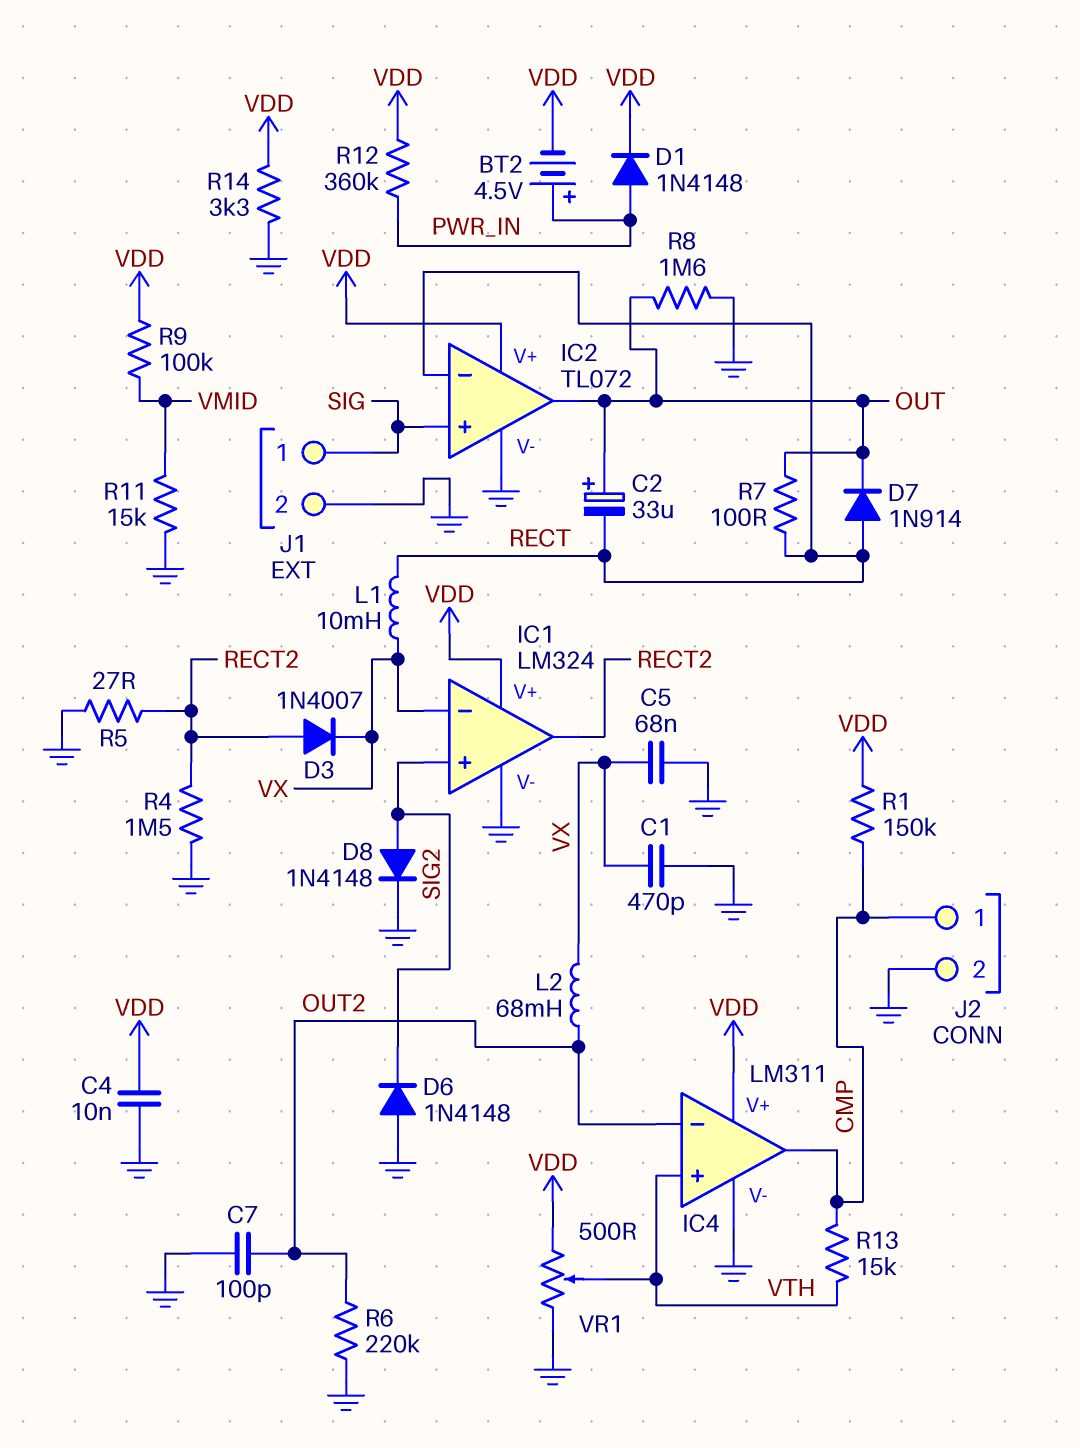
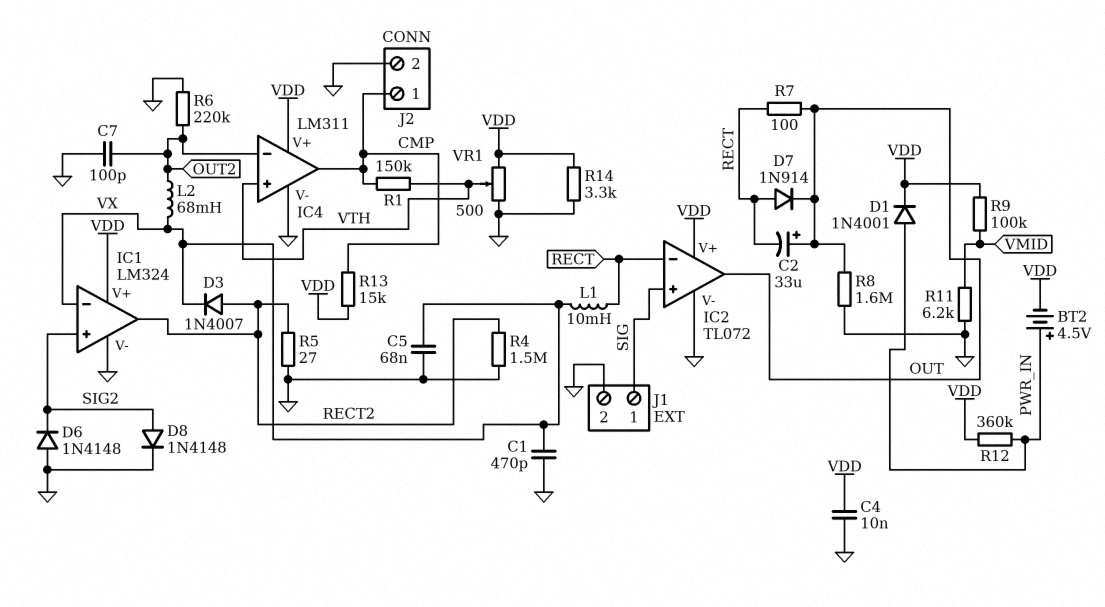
D1: diode 1N4148 (A PWR_IN, K VDD) -> diode 1N4001 (A PWR_IN, K VDD)
R1: 150k (CMP, VDD) -> 150k (CMP, VTH)
R11: 15k (GND, VMID) -> 6.2k (GND, VMID)
R13: 15k (CMP, VTH) -> 15k (CMP, VDD)

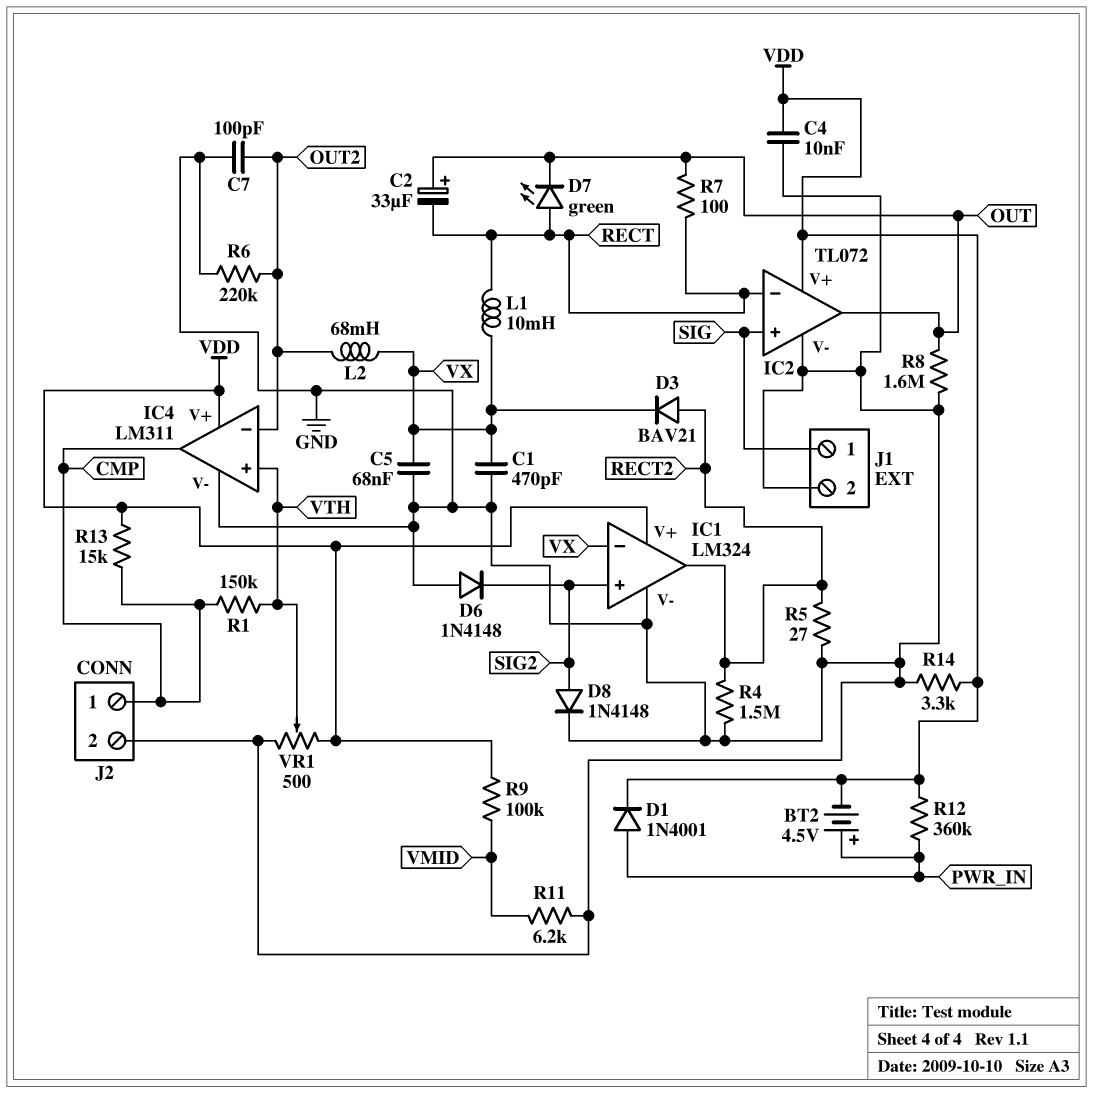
D3: diode 1N4007 (A RECT2, K VX) -> diode BAV21 (A RECT2, K VX)
D7: diode 1N914 (A RECT, K OUT) -> LED green (A RECT, K OUT)

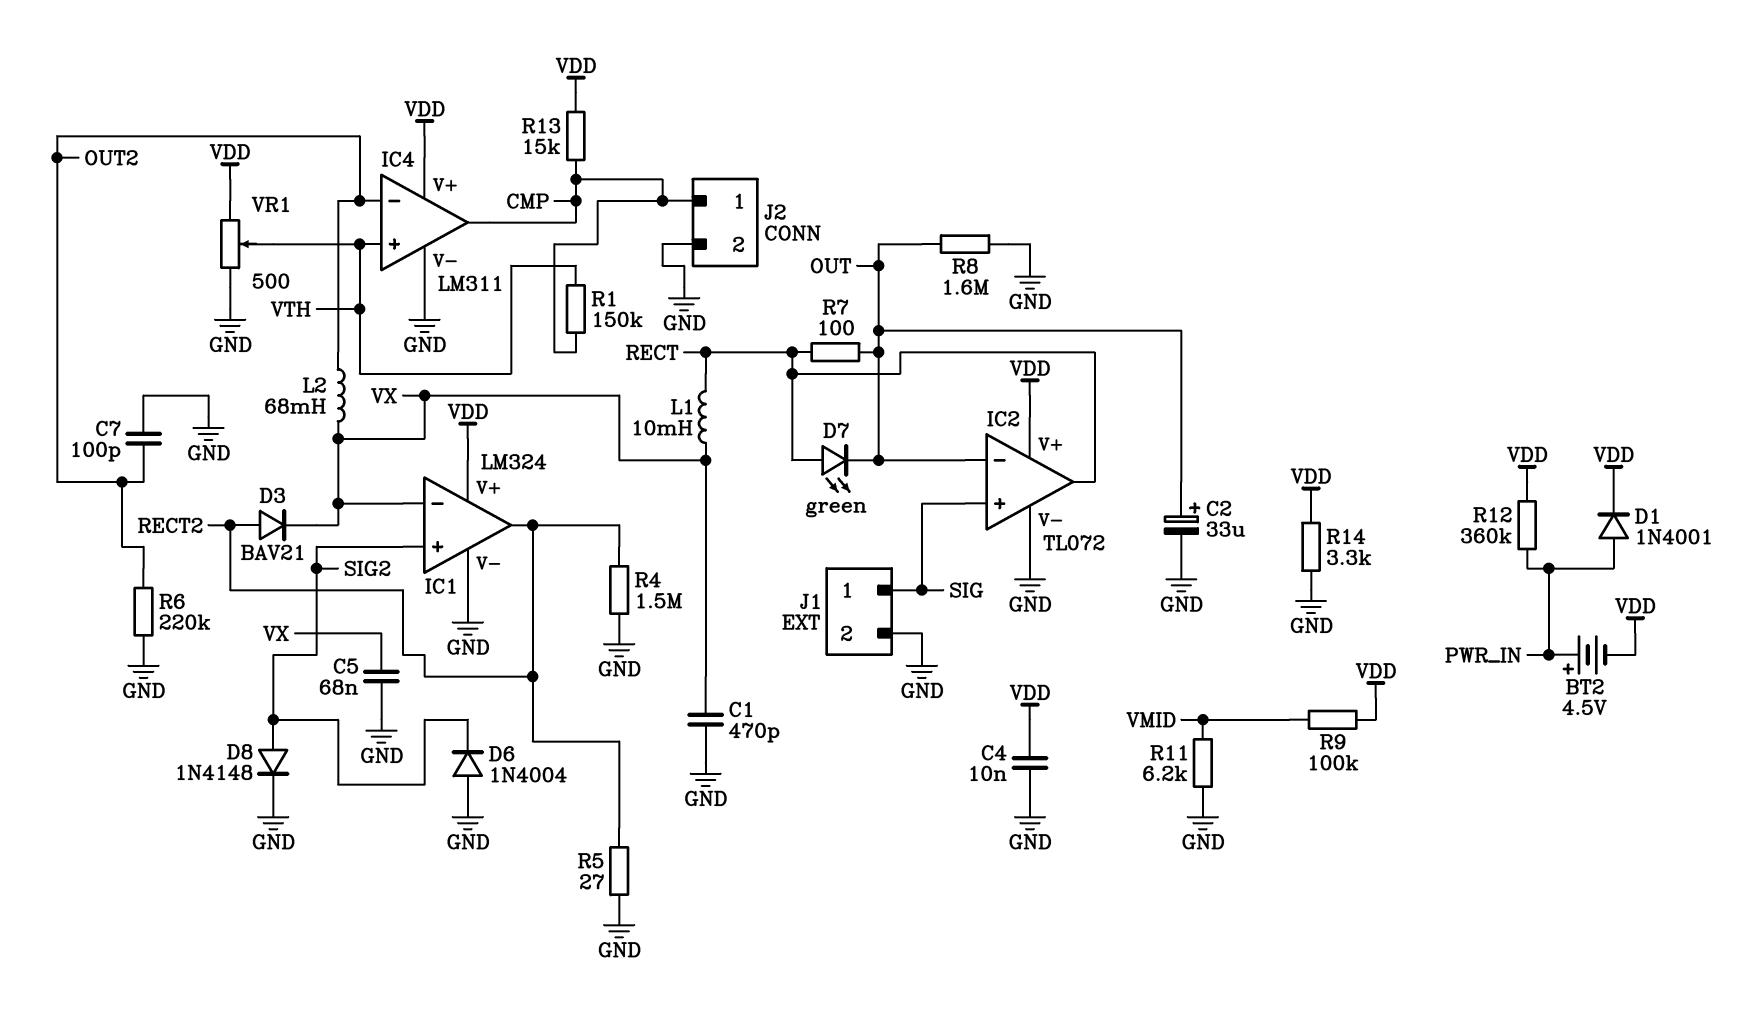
C2: 33uF (plus OUT, minus RECT) -> 33uF (plus OUT, minus GND)
D6: diode 1N4148 (A GND, K SIG2) -> diode 1N4004 (A GND, K SIG2)
IC2 pin in-: RECT -> OUT
IC2 pin out: OUT -> RECT

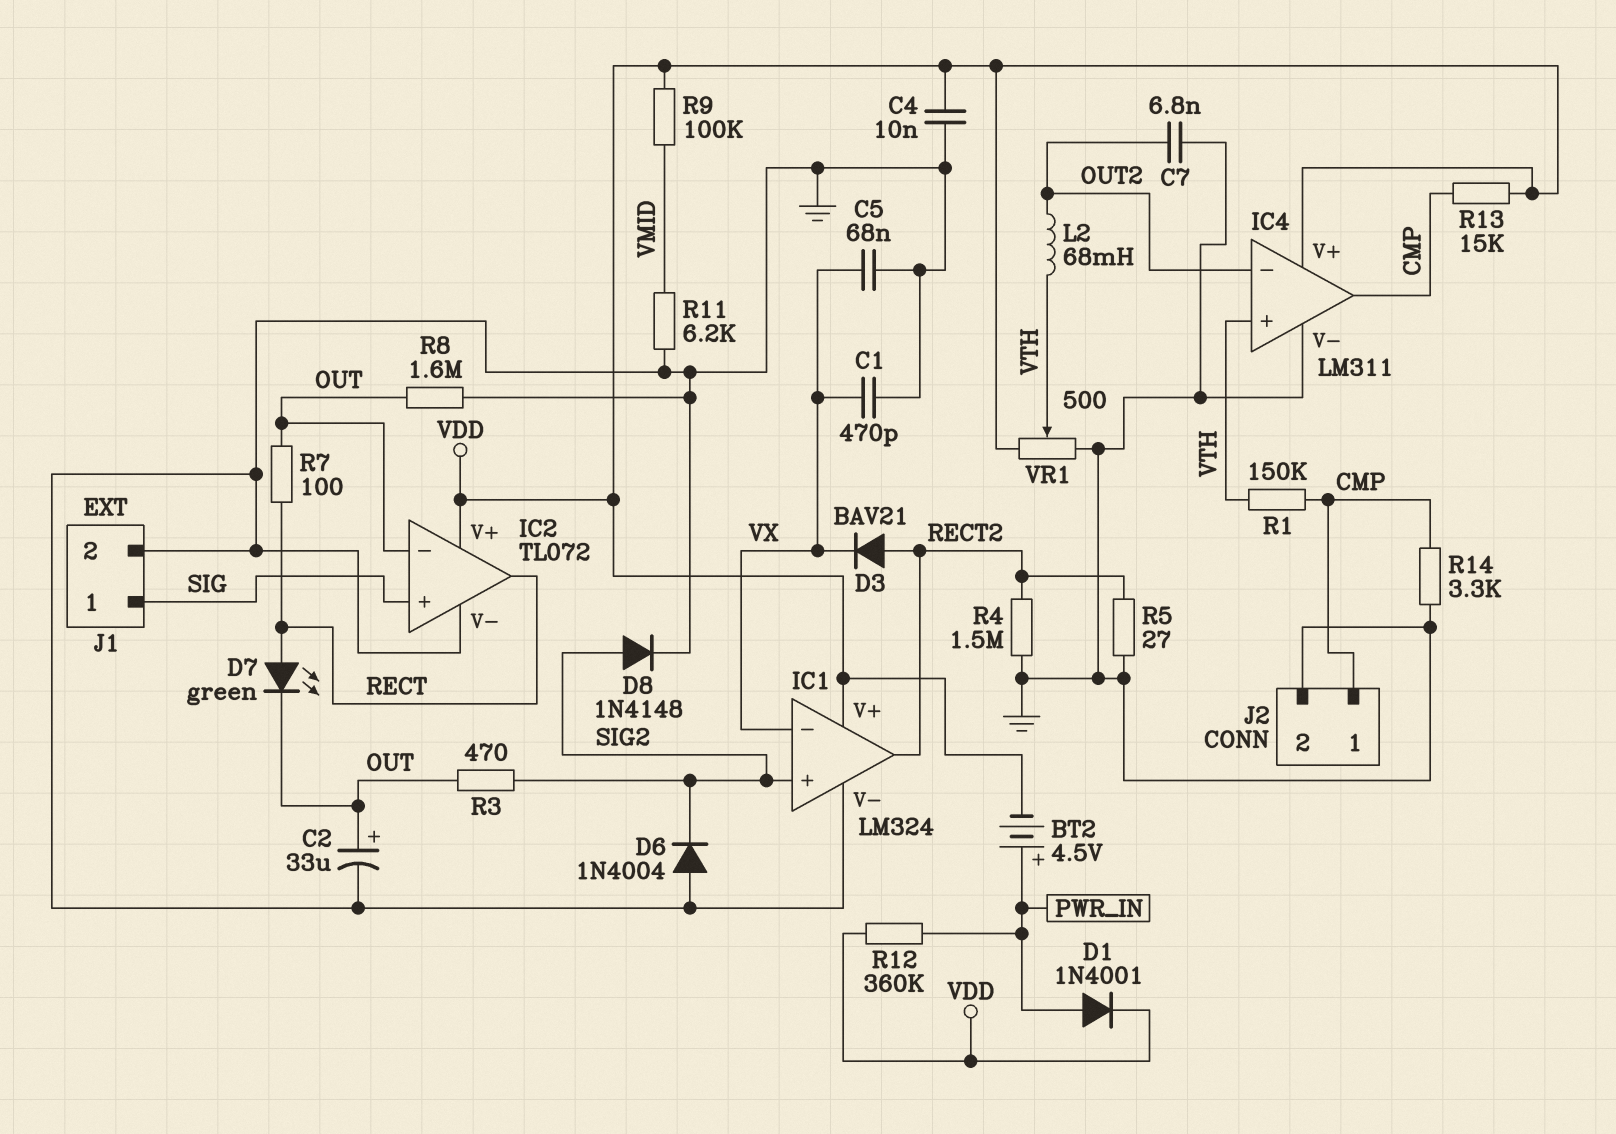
C7: 100pF (GND, OUT2) -> 6.8nF (GND, OUT2)
L1: 10mH (RECT, VX) -> none
L2: 68mH (OUT2, VX) -> 68mH (OUT2, VTH)
R3: none -> 470 (OUT, SIG2)
R6: 220k (GND, OUT2) -> none
R14: 3.3k (GND, VDD) -> 3.3k (CMP, GND)

